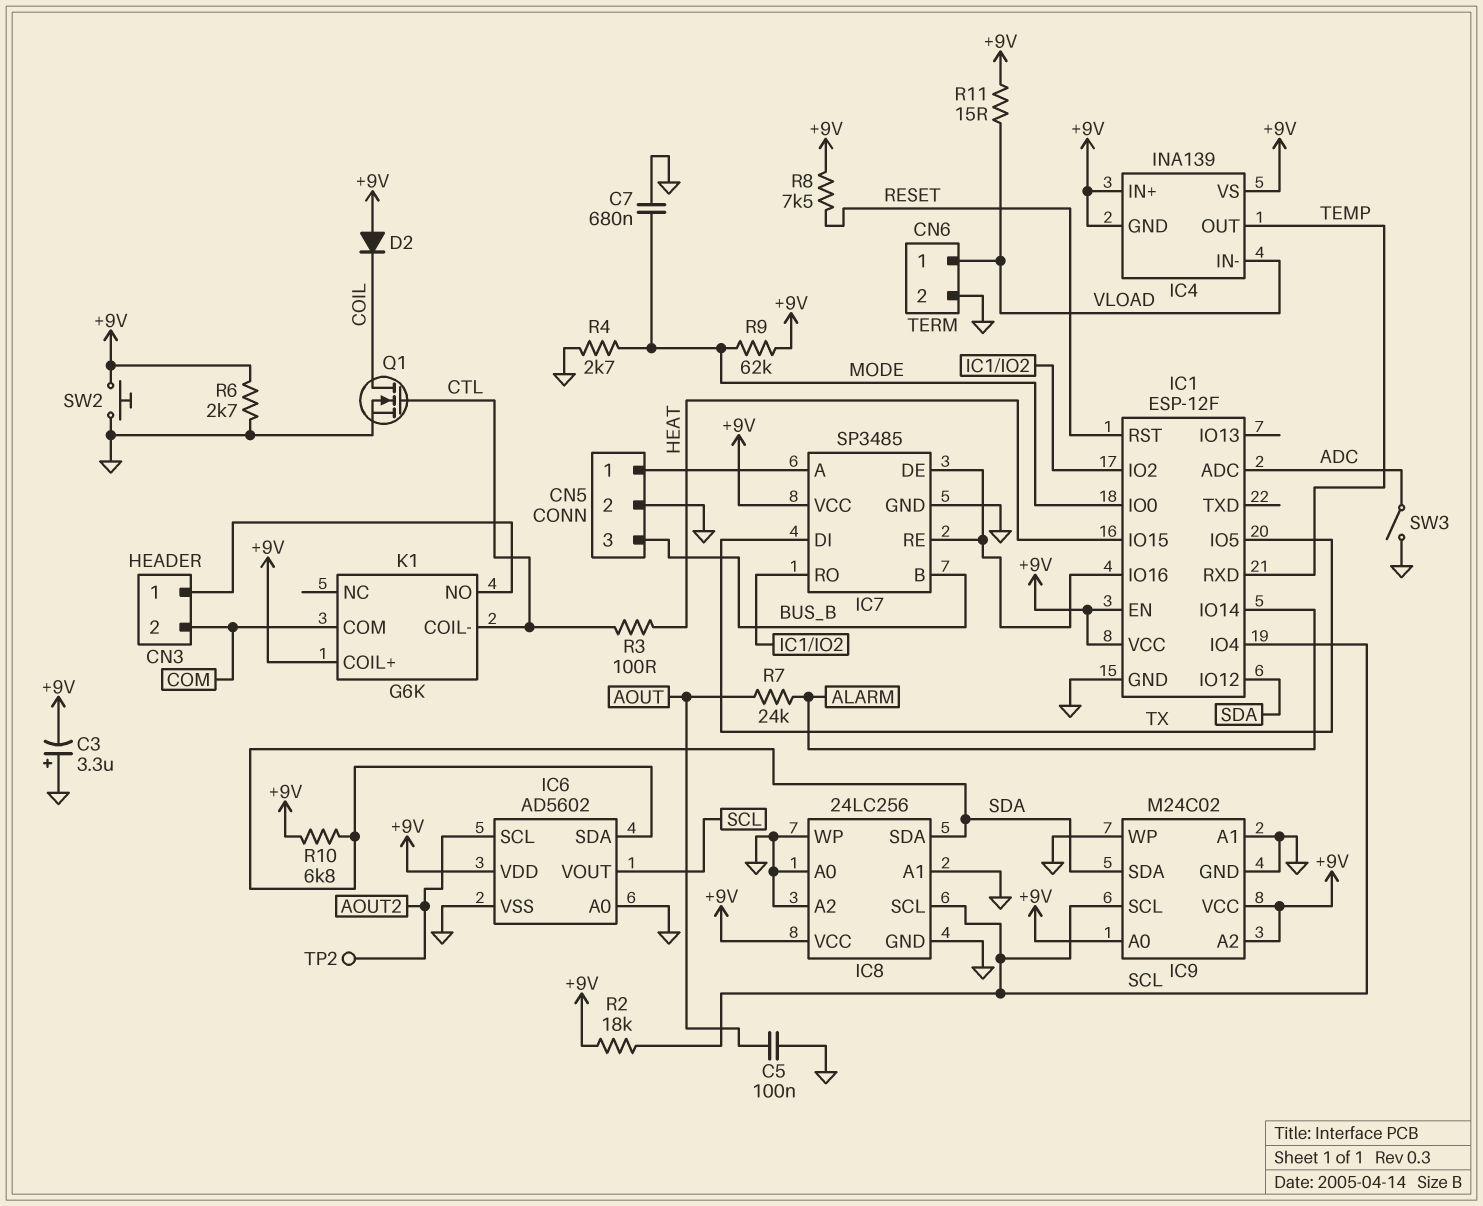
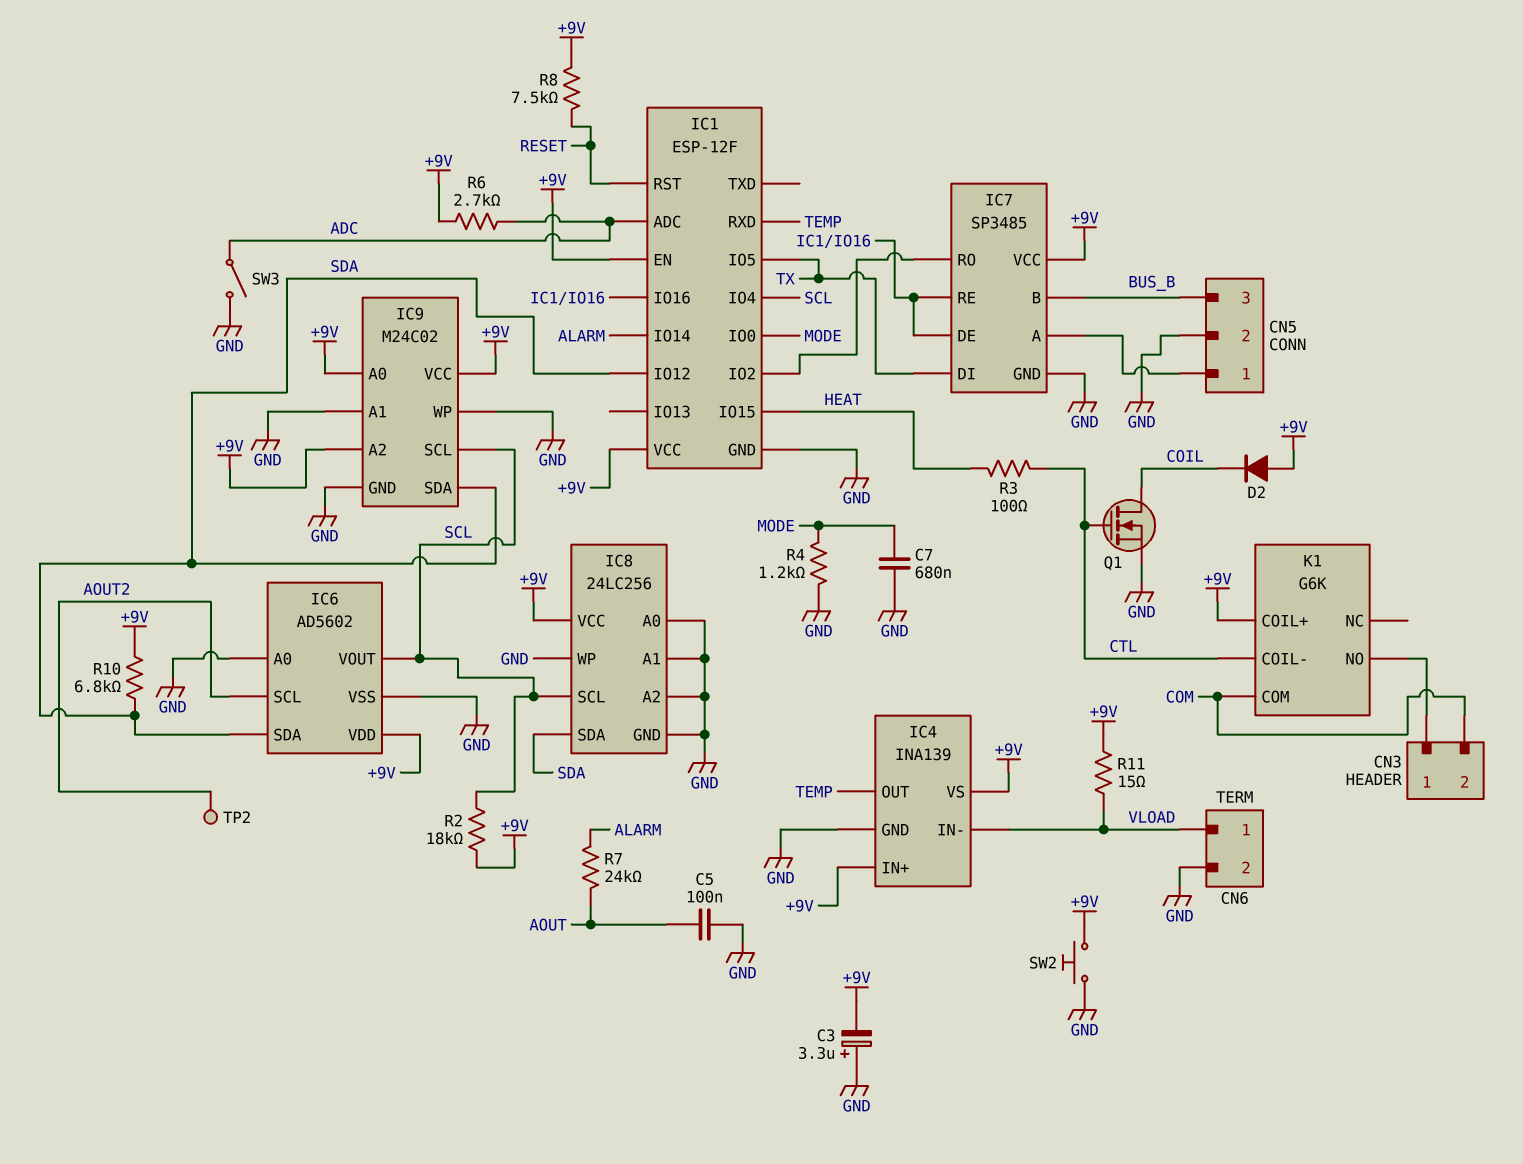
IC4 pin GND: +9V -> GND
R4: 2.7k (GND, MODE) -> 1.2k (GND, MODE)
R6: 2.7k (+9V, GND) -> 2.7k (+9V, ADC)
R9: 62k (+9V, MODE) -> none

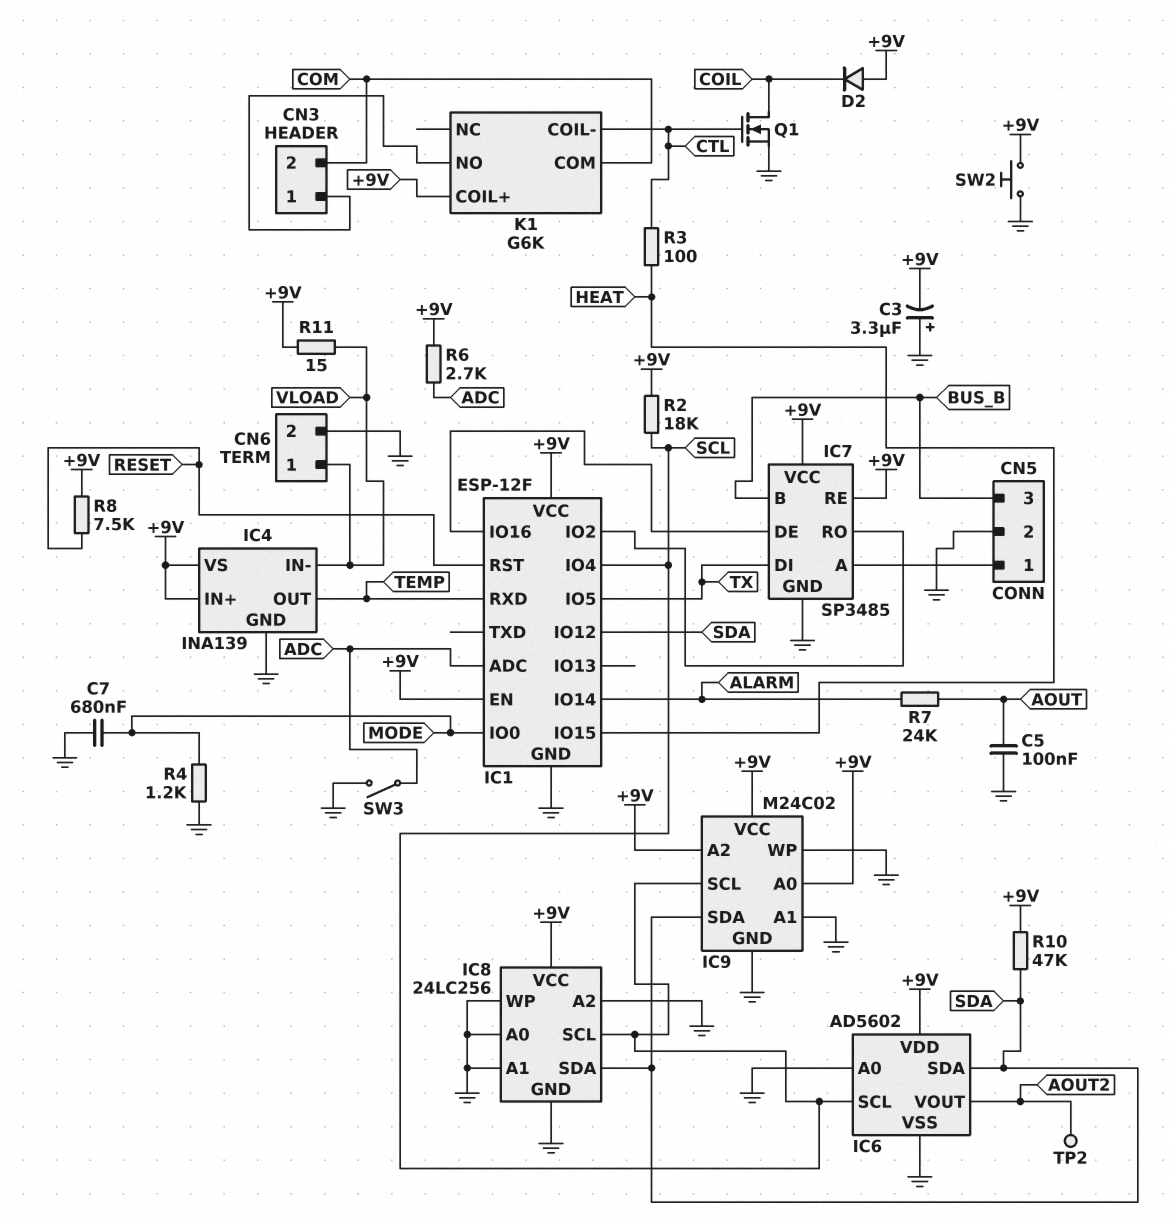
IC6 pin SCL: AOUT2 -> SCL
IC6 pin VOUT: SCL -> AOUT2
IC7 pin RE: IC1/IO16 -> +9V
R10: 6.8k (+9V, SDA) -> 47k (+9V, SDA)

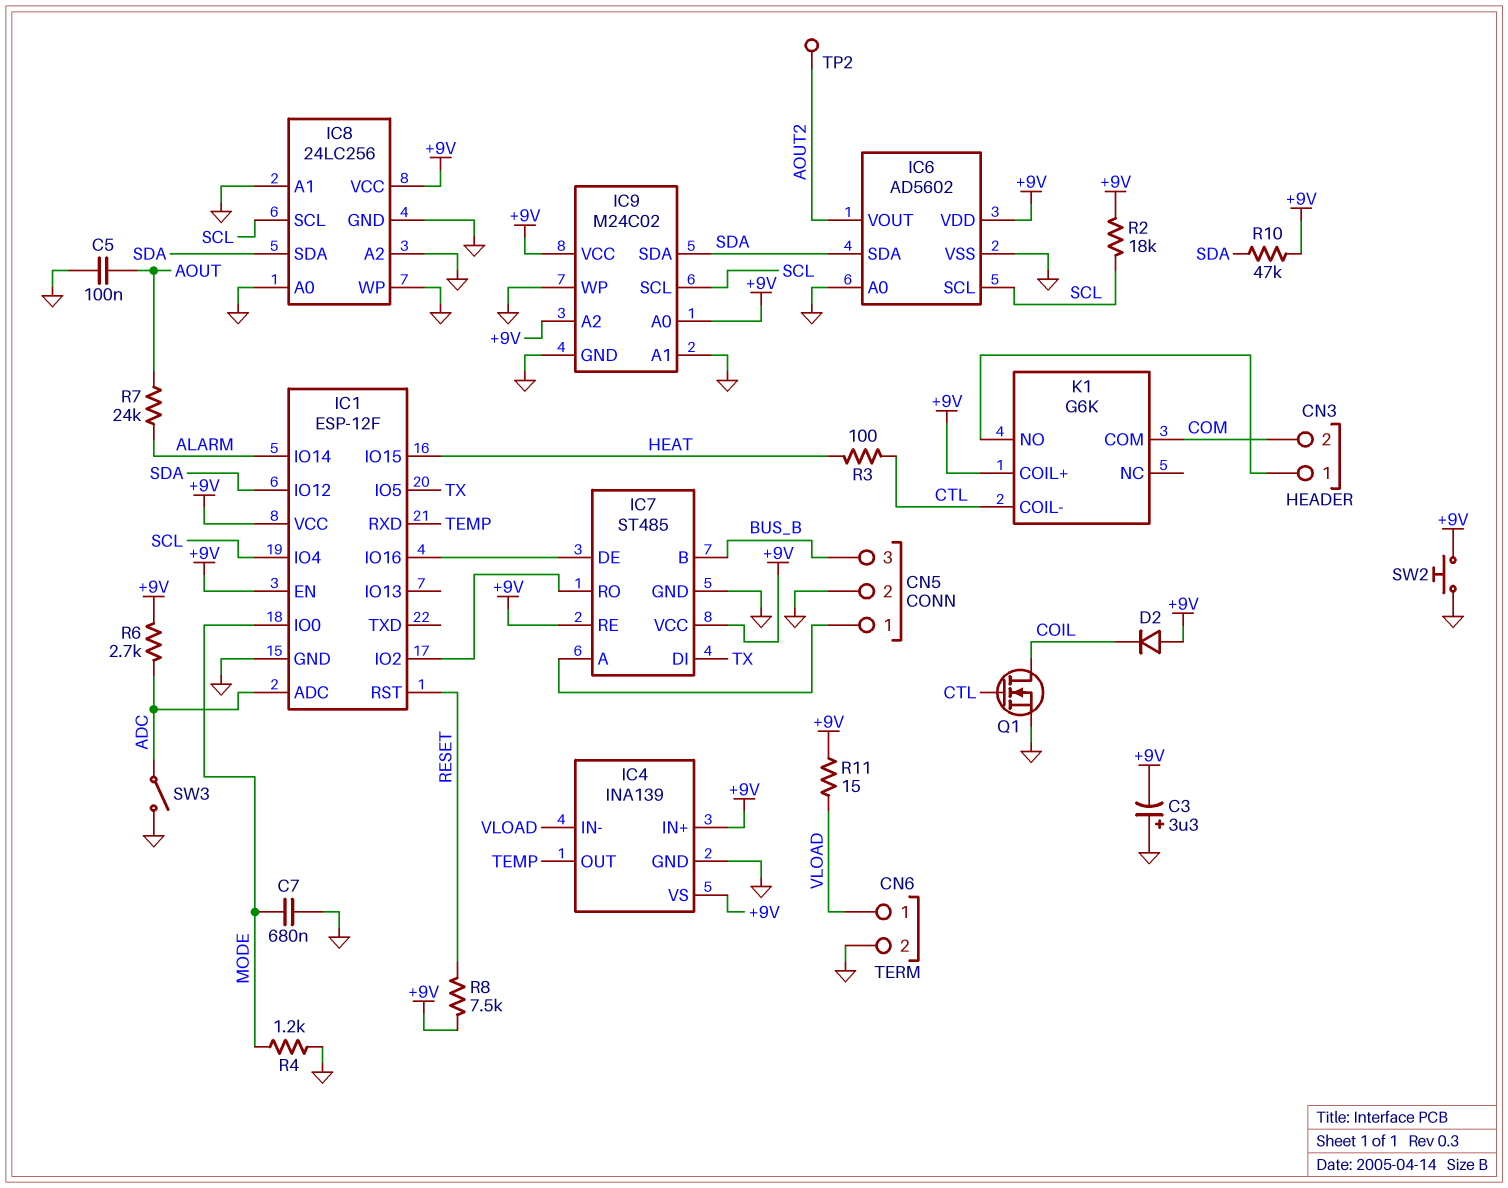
IC7: SP3485 -> ST485

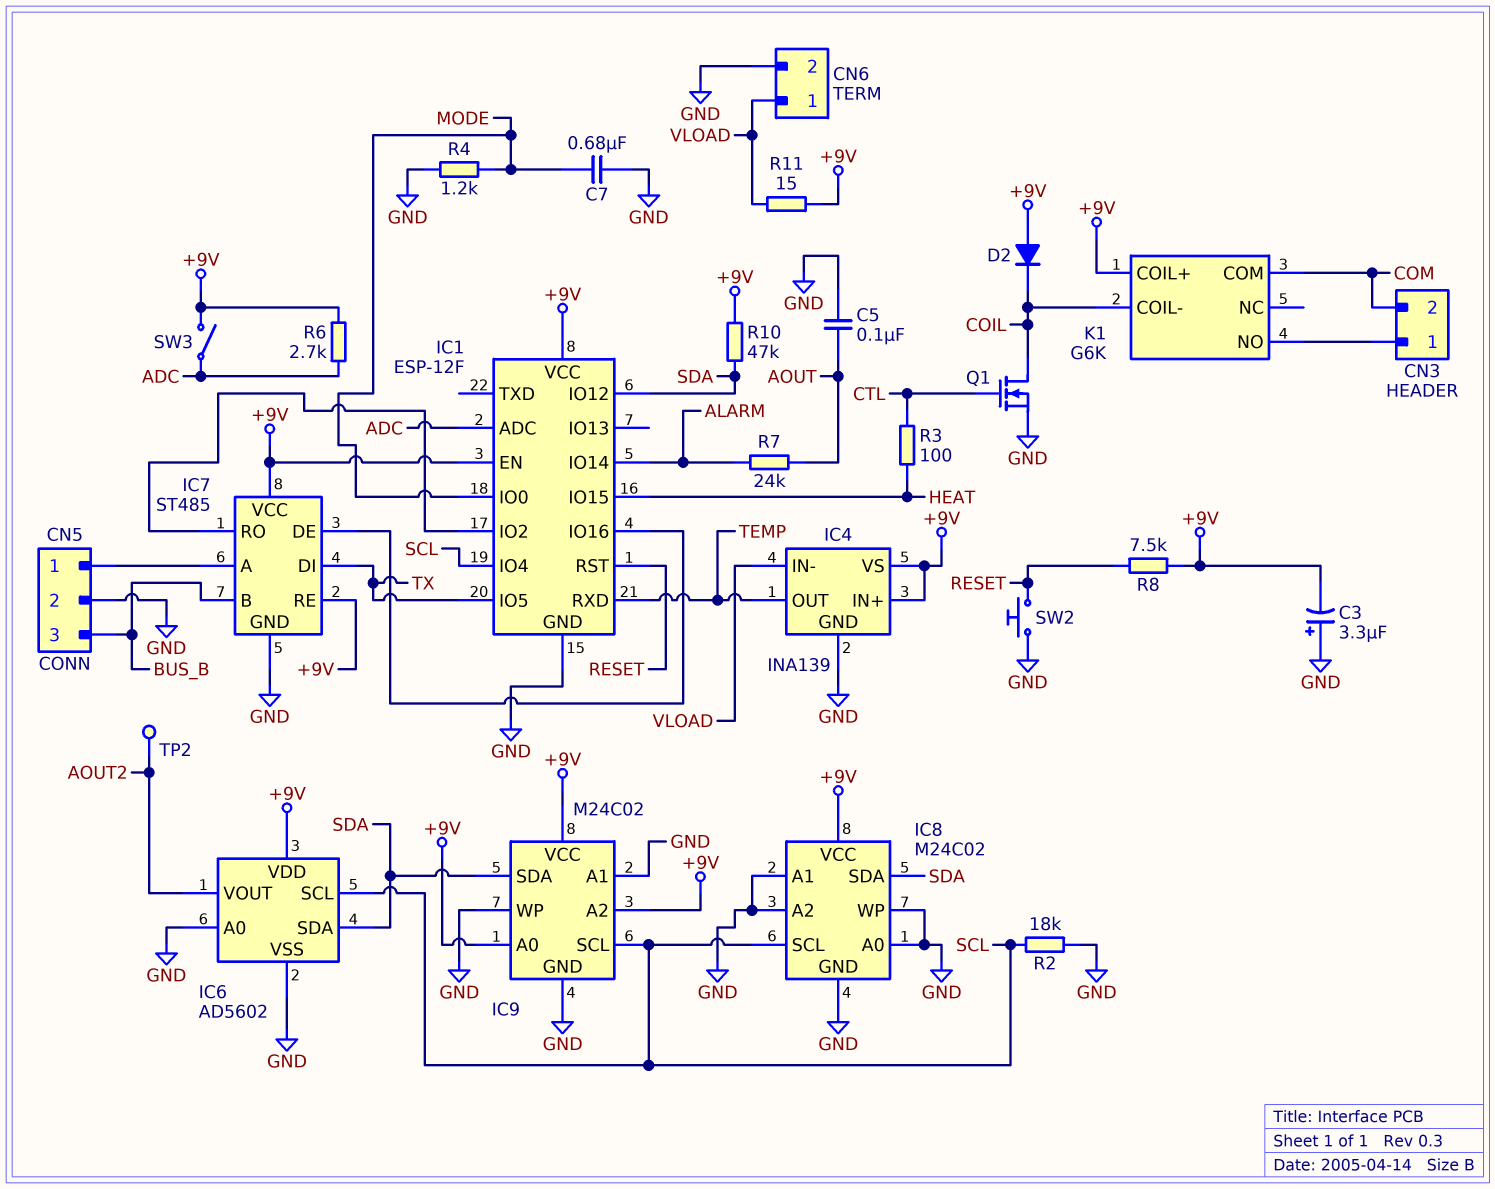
IC8: 24LC256 -> M24C02
K1 pin COIL-: CTL -> COIL
R2: 18k (+9V, SCL) -> 18k (GND, SCL)
SW2: button (+9V, GND) -> button (GND, RESET)
SW3: switch (ADC, GND) -> switch (+9V, ADC)

